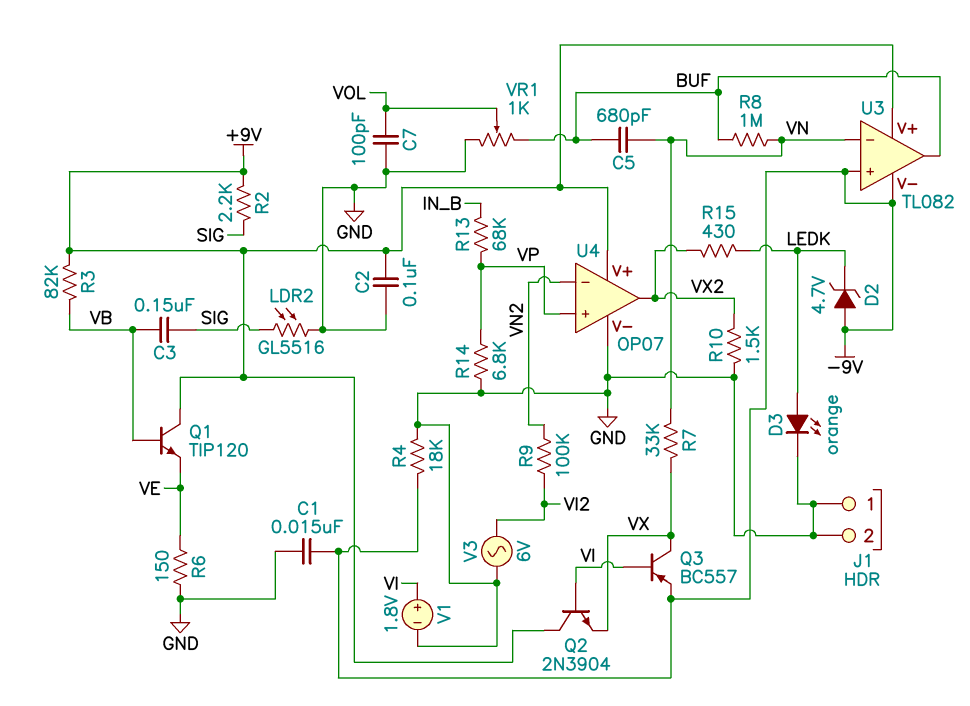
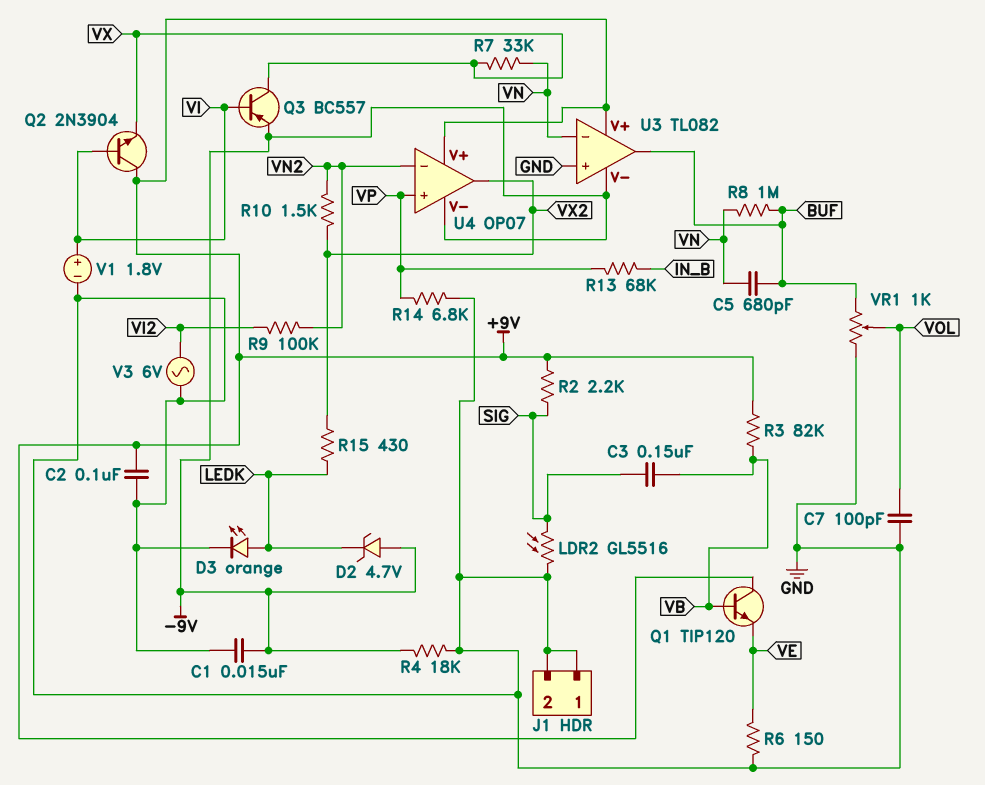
R10: 1.5k (GND, VX2) -> 1.5k (VN2, VX2)
U3 pin in+: -9V -> GND
U4 pin V-: GND -> -9V

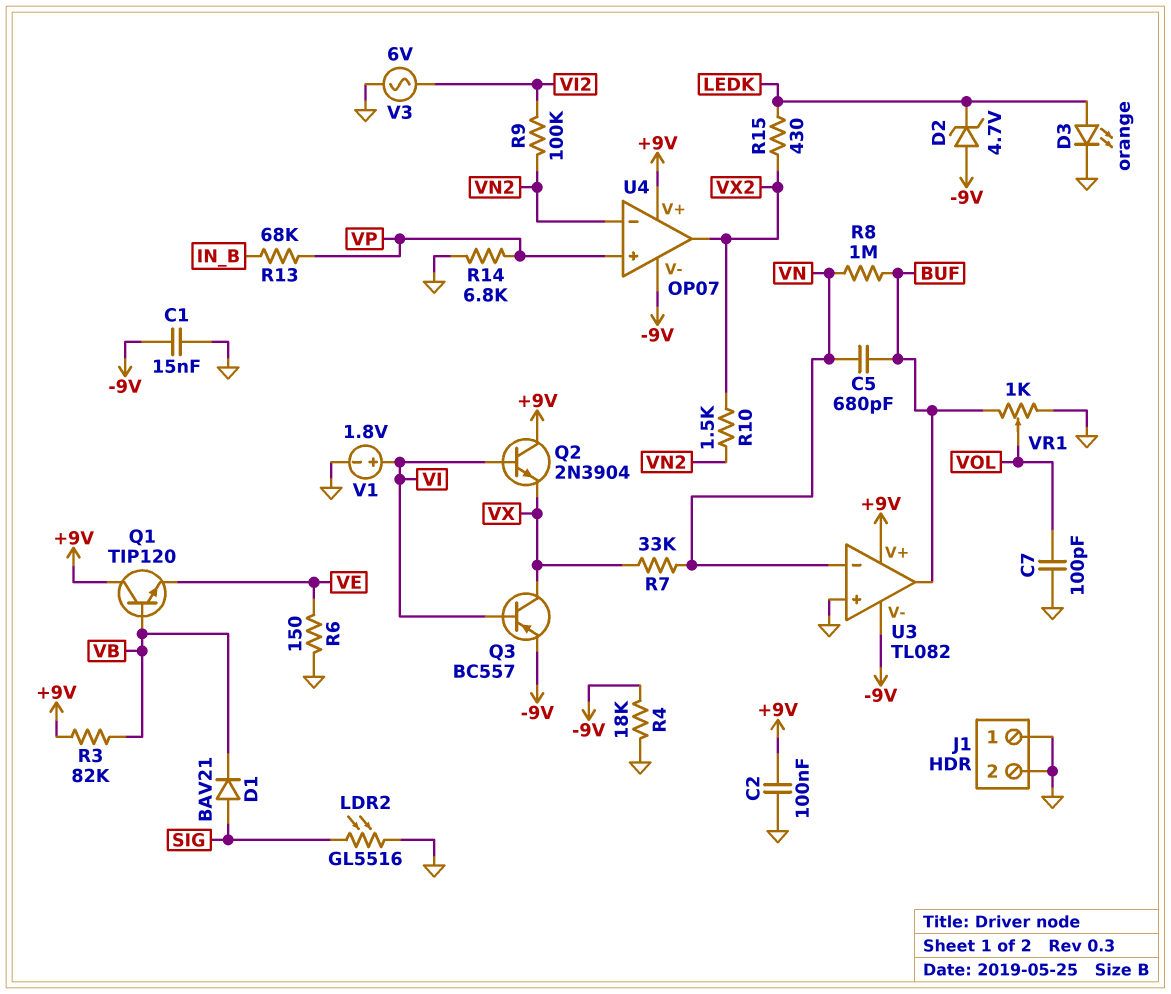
C3: 150nF (SIG, VB) -> none
D1: none -> diode BAV21 (A SIG, K VB)
R2: 2.2k (+9V, SIG) -> none

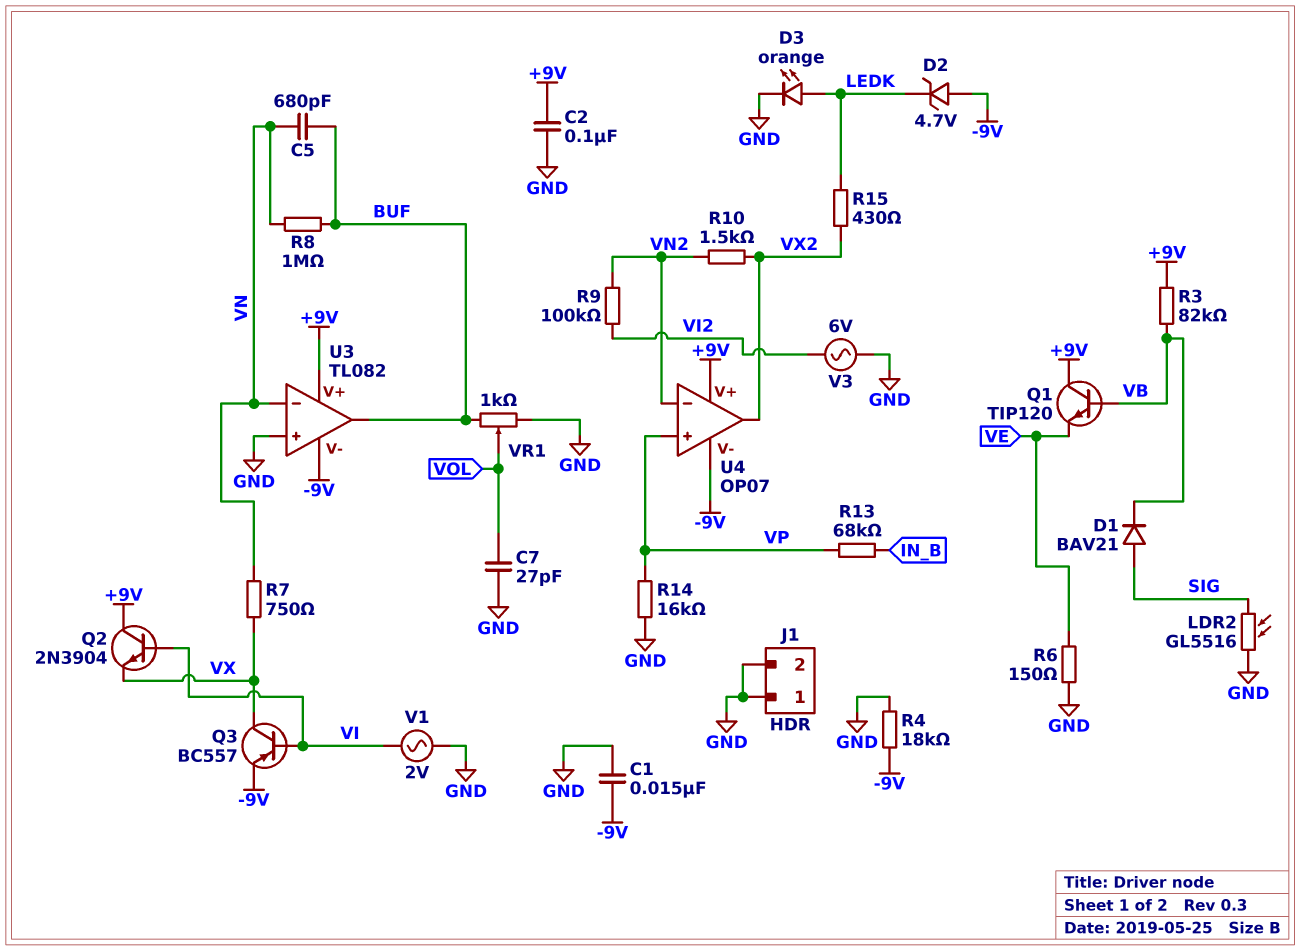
C7: 100pF (GND, VOL) -> 27pF (GND, VOL)
R7: 33k (VN, VX) -> 750 (VN, VX)
R14: 6.8k (GND, VP) -> 16k (GND, VP)
V1: 1.8V (plus VI, minus GND) -> AC 2V (GND, VI)

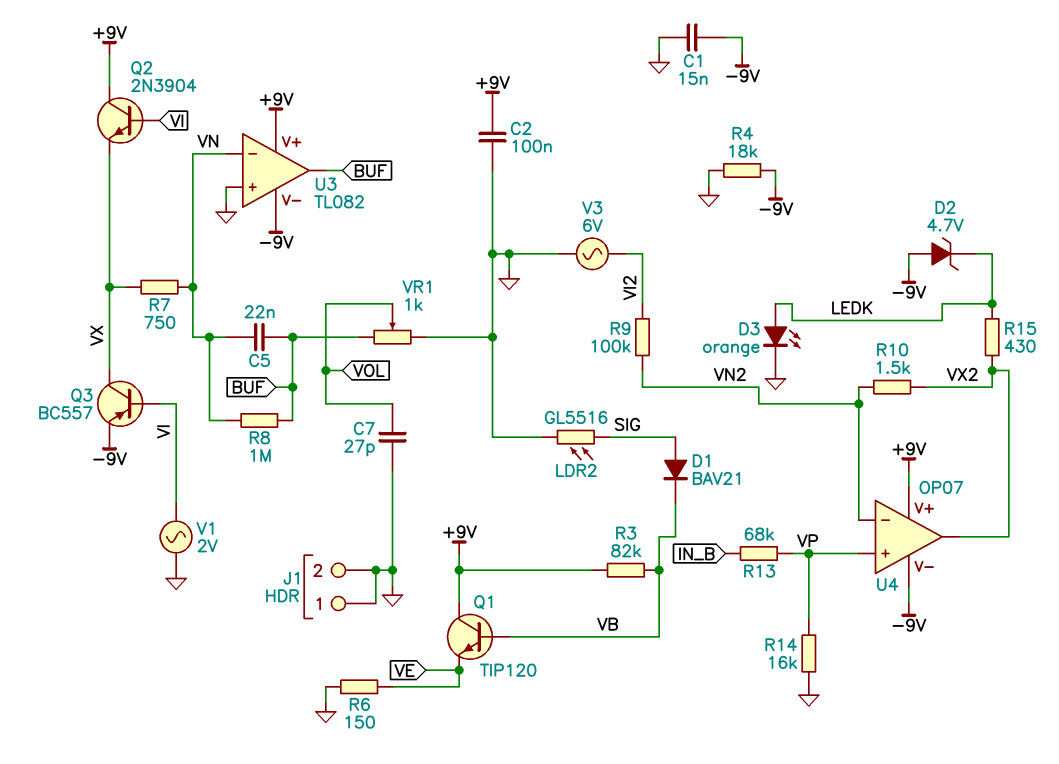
C5: 680pF (BUF, VN) -> 22nF (BUF, VN)

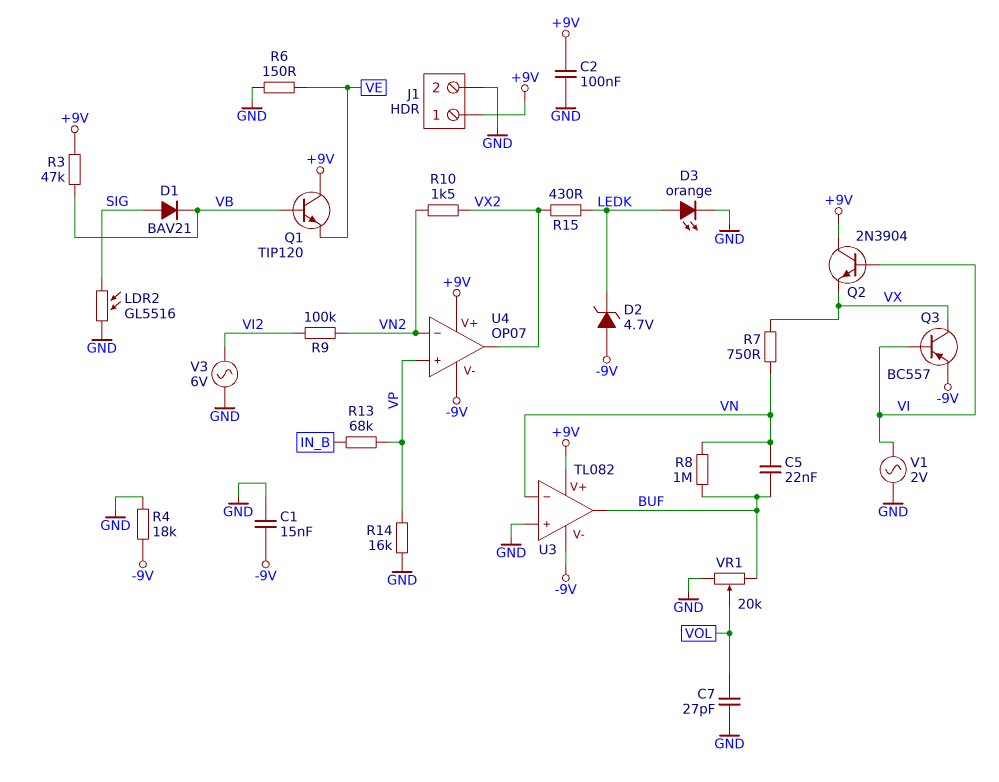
J1 pin 1: GND -> +9V
R3: 82k (+9V, VB) -> 47k (+9V, VB)
VR1: 1k (BUF, GND, wiper VOL) -> 20k (BUF, GND, wiper VOL)

